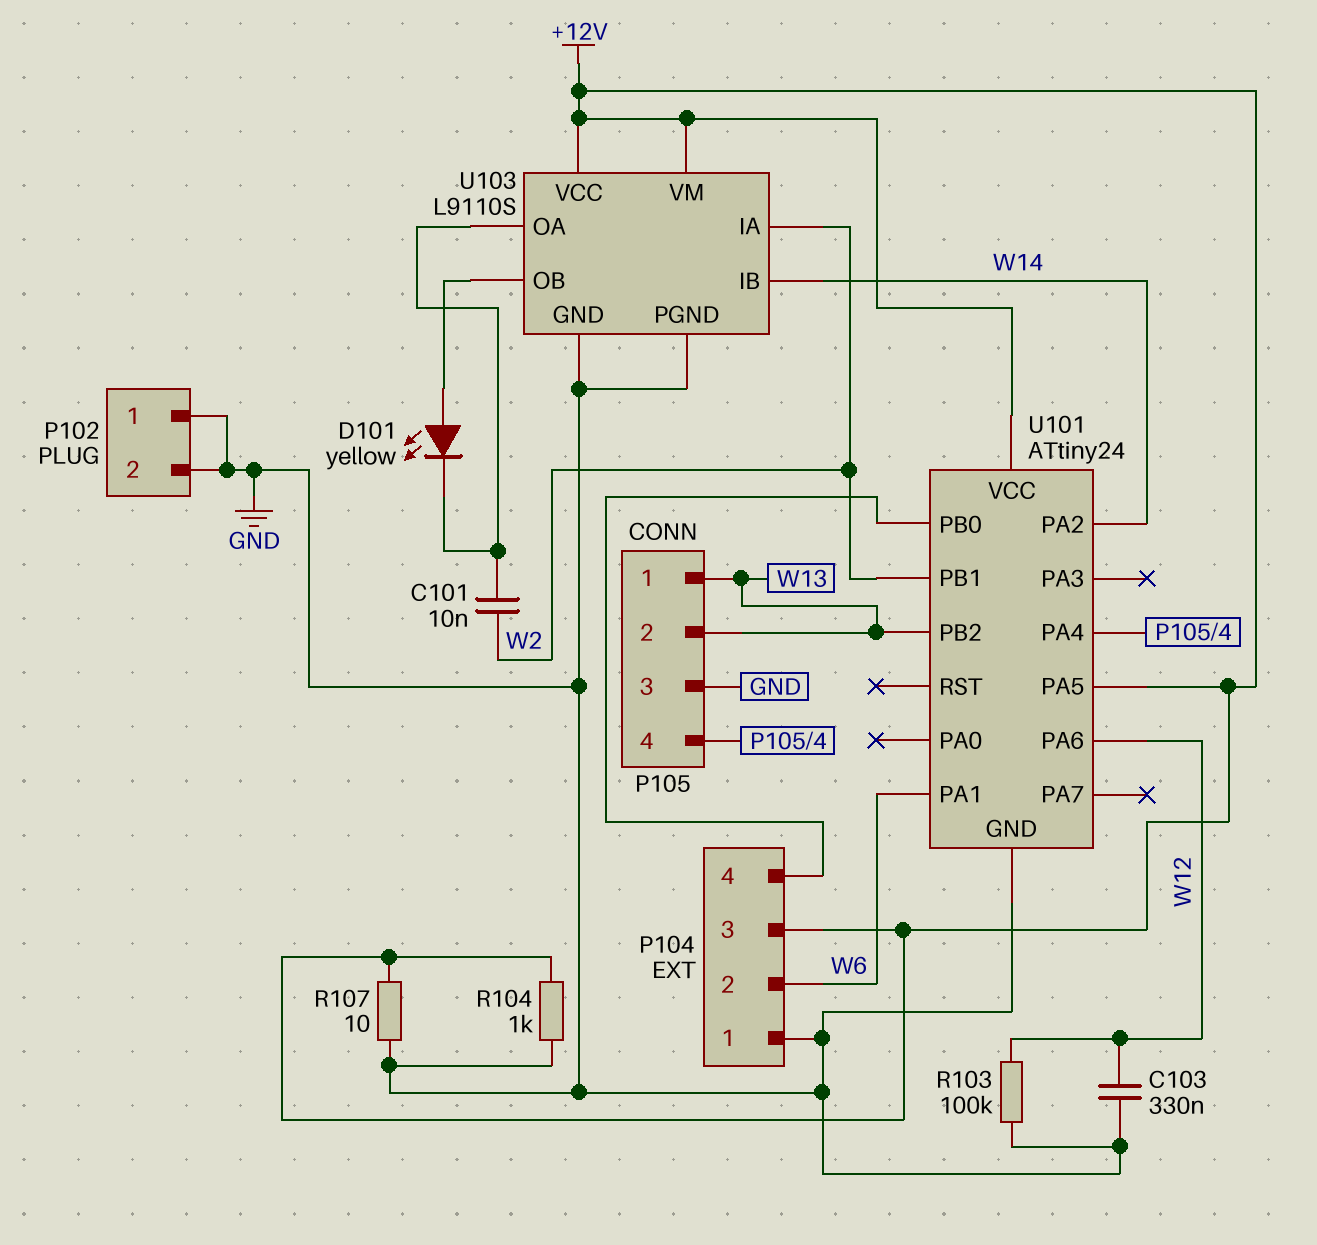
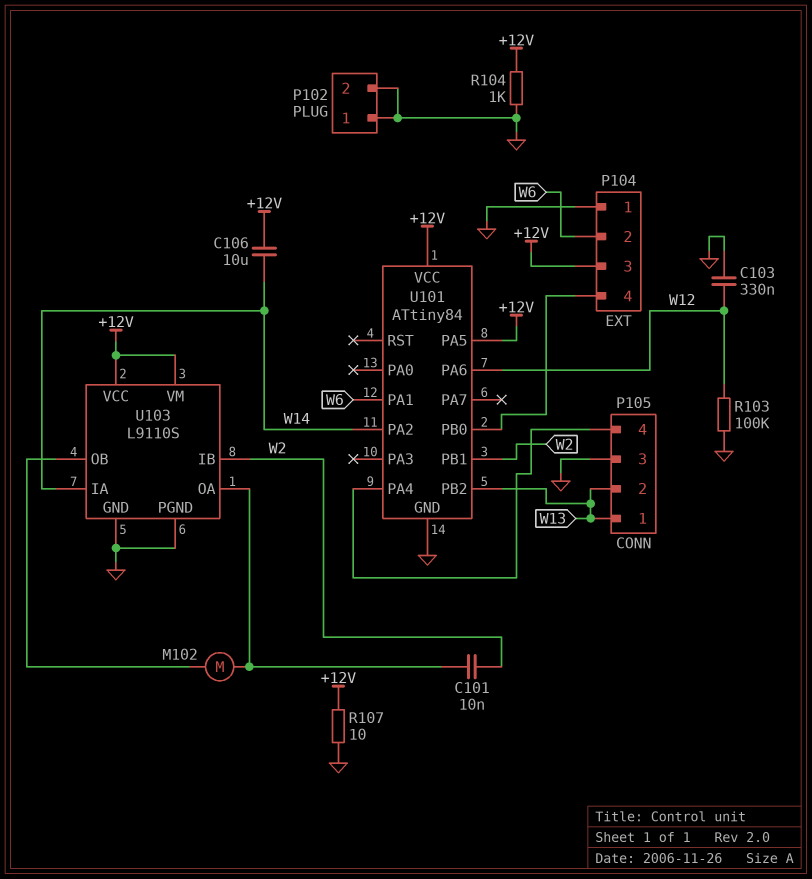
C106: none -> 10uF (+12V, W14)
D101: LED yellow (A U103/OB, K U103/OA) -> none
M102: none -> motor (U103/OA, U103/OB)
U101: ATtiny24 -> ATtiny84
U103 pin IA: W2 -> W14
U103 pin IB: W14 -> W2

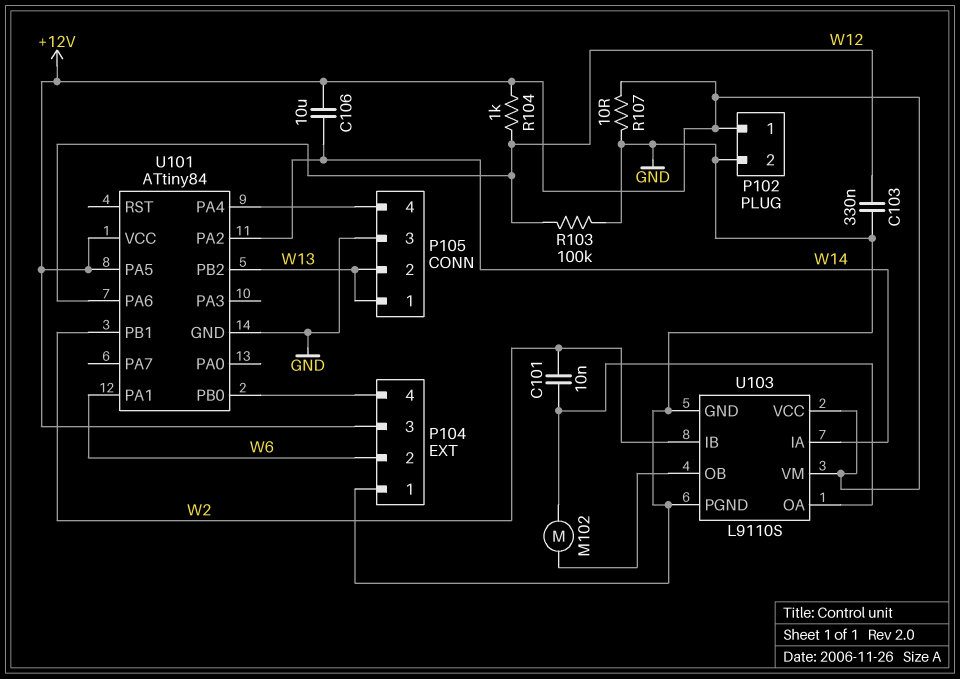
P102 pin 1: GND -> +12V
R104: 1k (+12V, GND) -> 1k (+12V, W12)

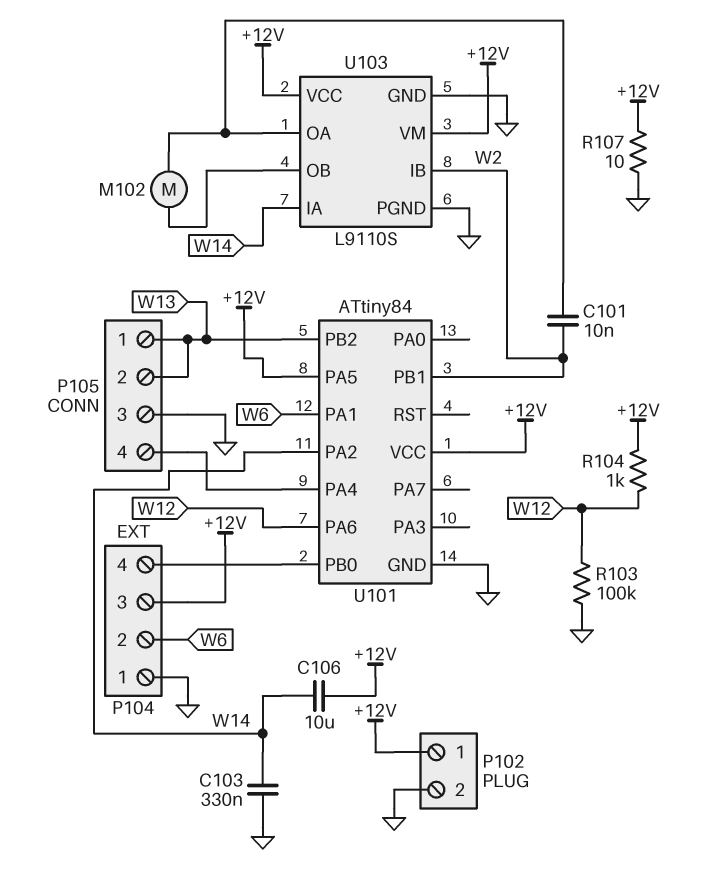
C103: 330nF (GND, W12) -> 330nF (GND, W14)

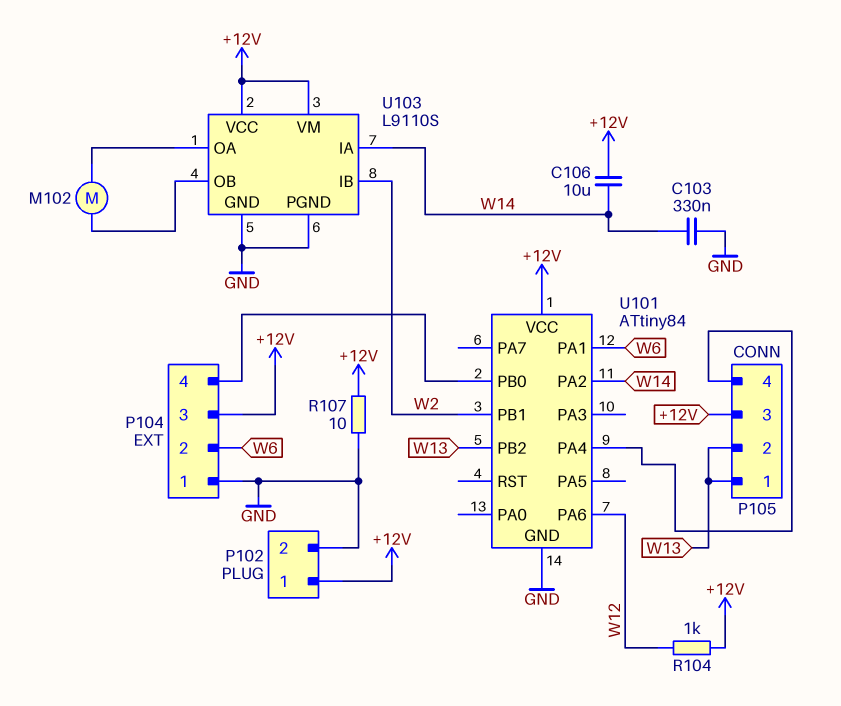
C101: 10nF (U103/OA, W2) -> none
P105 pin 3: GND -> +12V
R103: 100k (GND, W12) -> none
U101 pin PA5: +12V -> none

